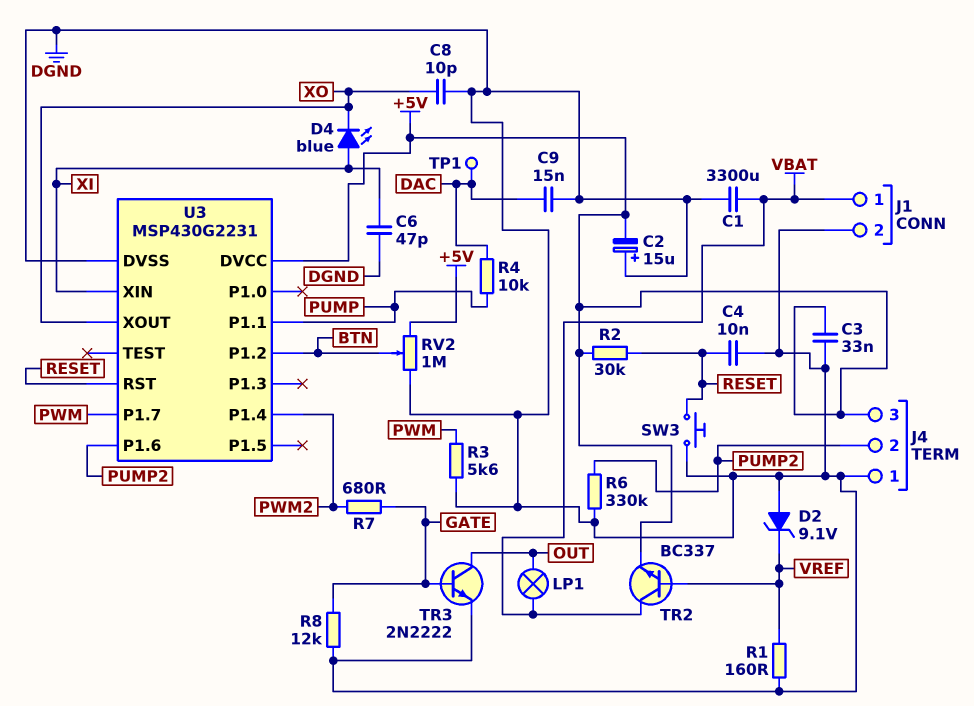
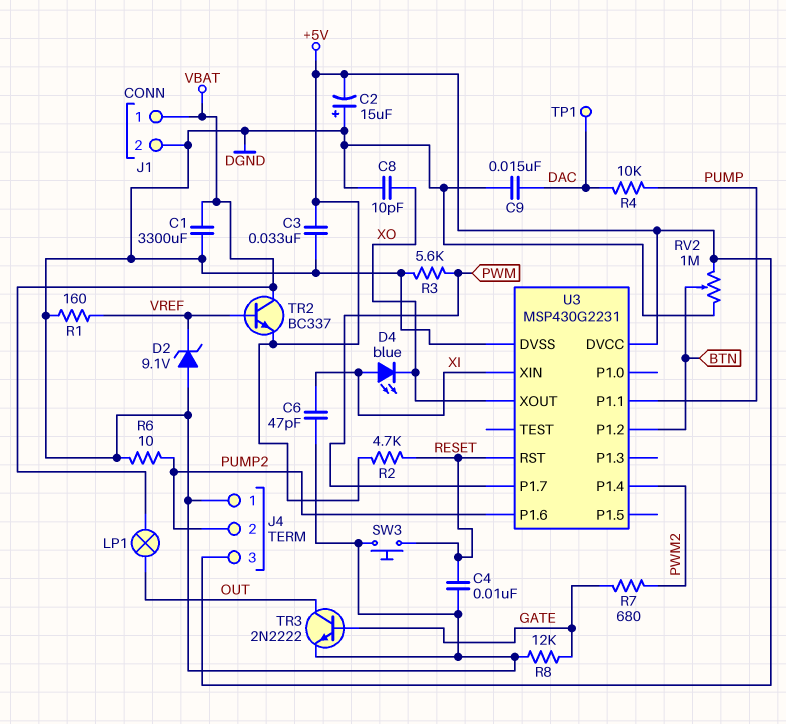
R2: 30k (+5V, RESET) -> 4.7k (+5V, RESET)
R6: 330k (DGND, PUMP2) -> 10 (DGND, PUMP2)

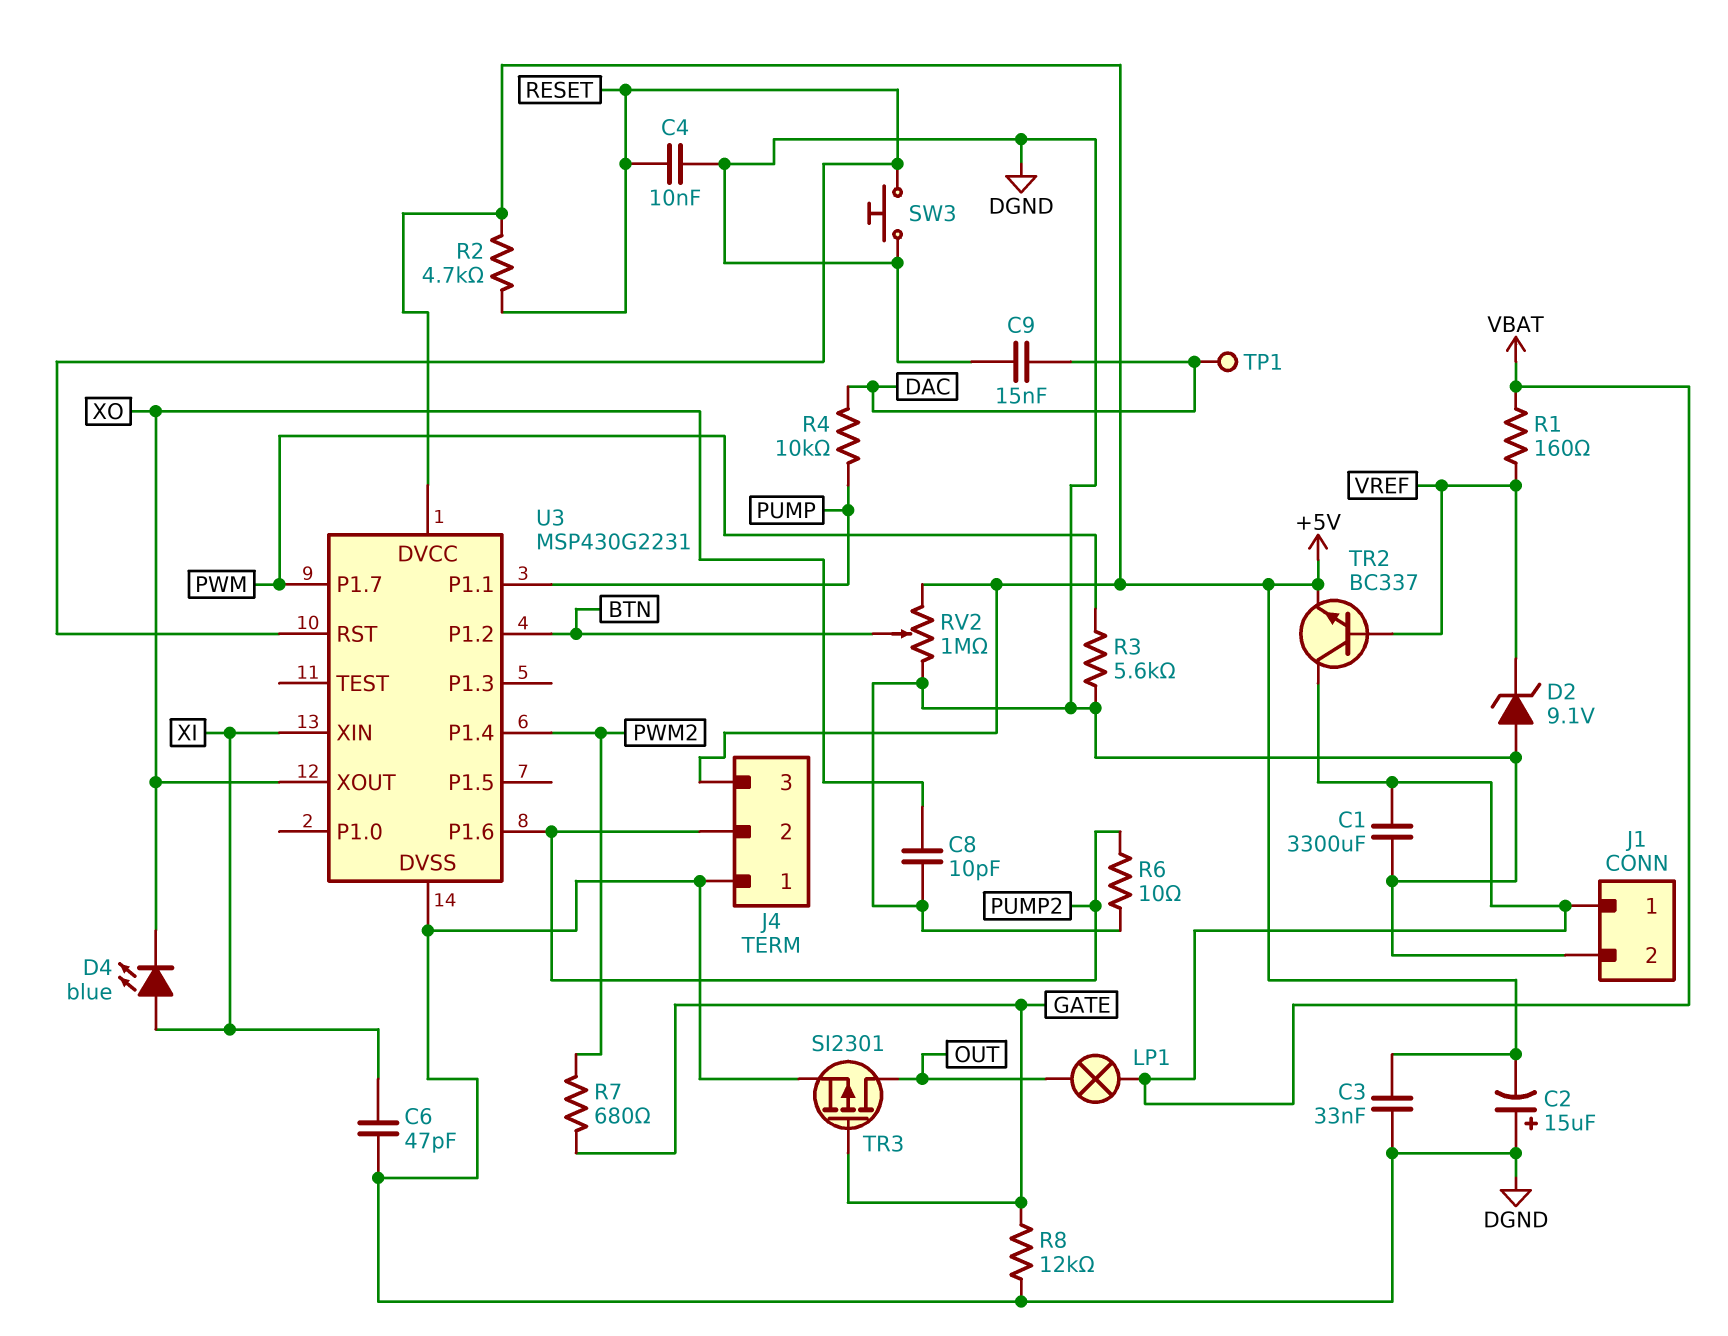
R1: 160 (DGND, VREF) -> 160 (VBAT, VREF)
TR3: NPN 2N2222 (B GATE, C OUT, E DGND) -> PMOS SI2301 (G GATE, D OUT, S DGND)

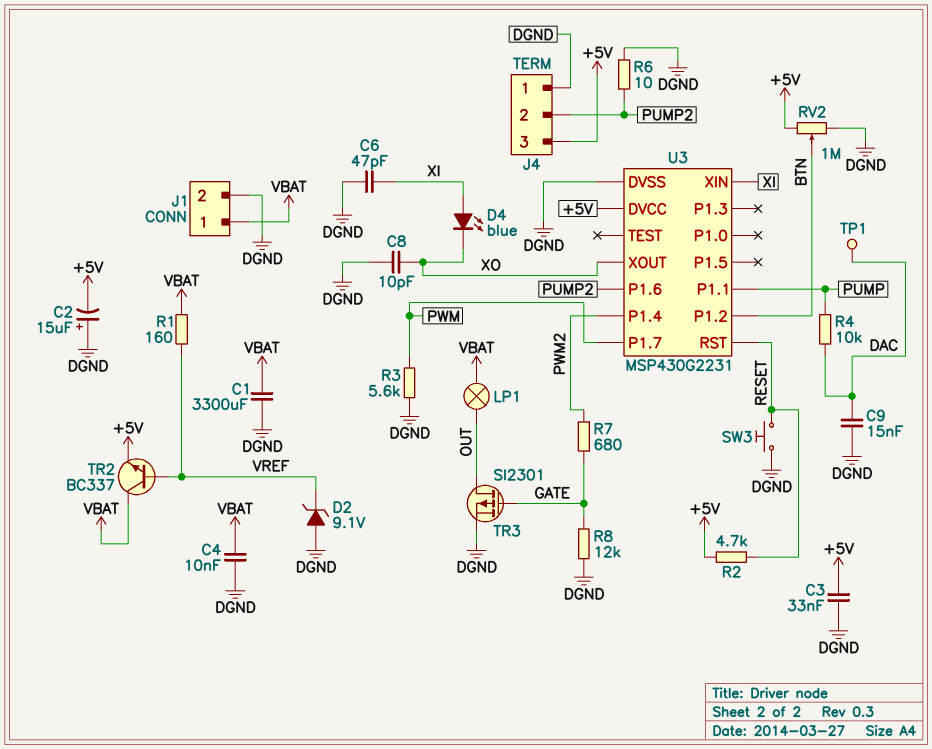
C4: 10nF (DGND, RESET) -> 10nF (DGND, VBAT)

